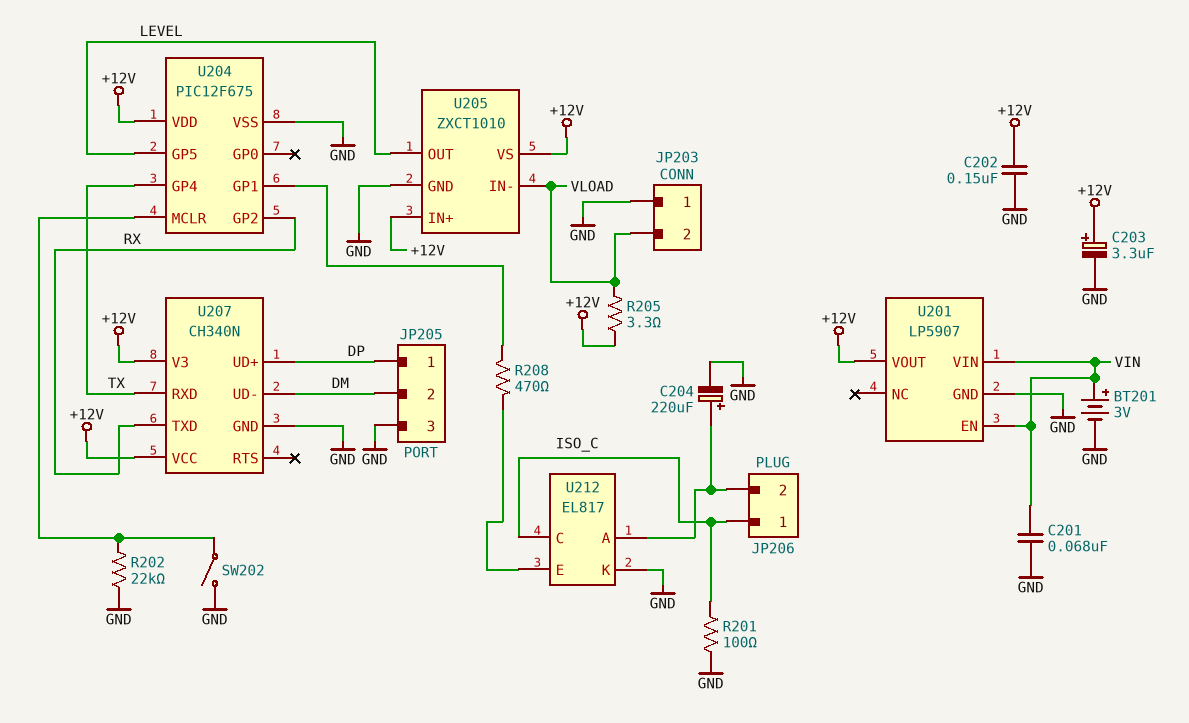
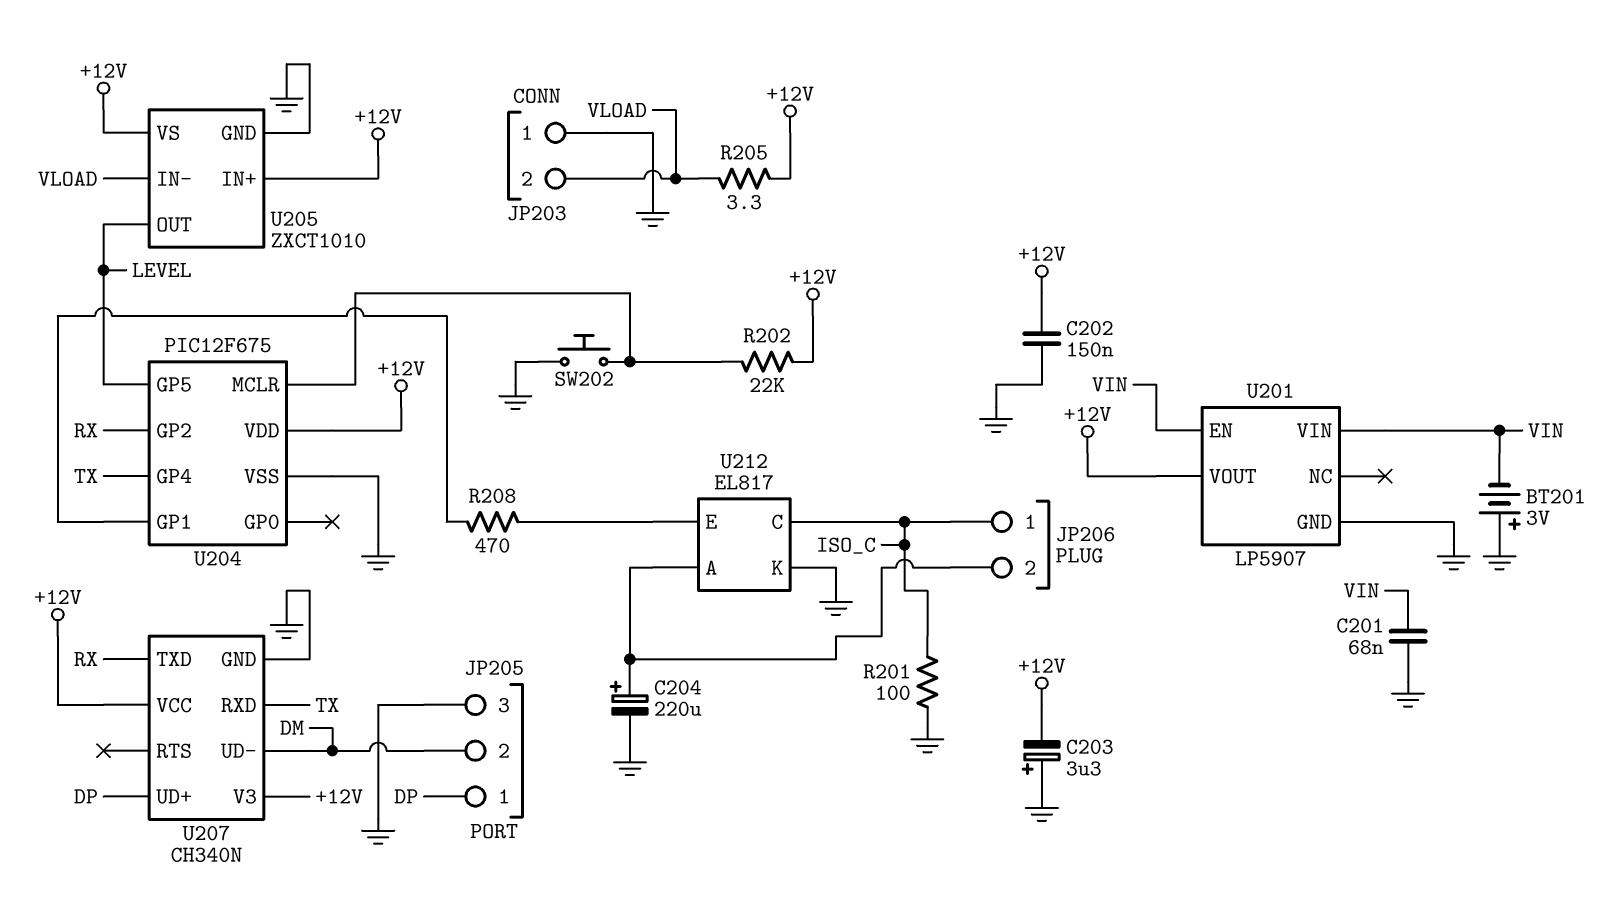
BT201: 3V (plus VIN, minus GND) -> 3V (plus GND, minus VIN)
C203: 3.3uF (plus +12V, minus GND) -> 3.3uF (plus GND, minus +12V)
R202: 22k (GND, U204/MCLR) -> 22k (+12V, U204/MCLR)
SW202: switch (GND, U204/MCLR) -> button (GND, U204/MCLR)

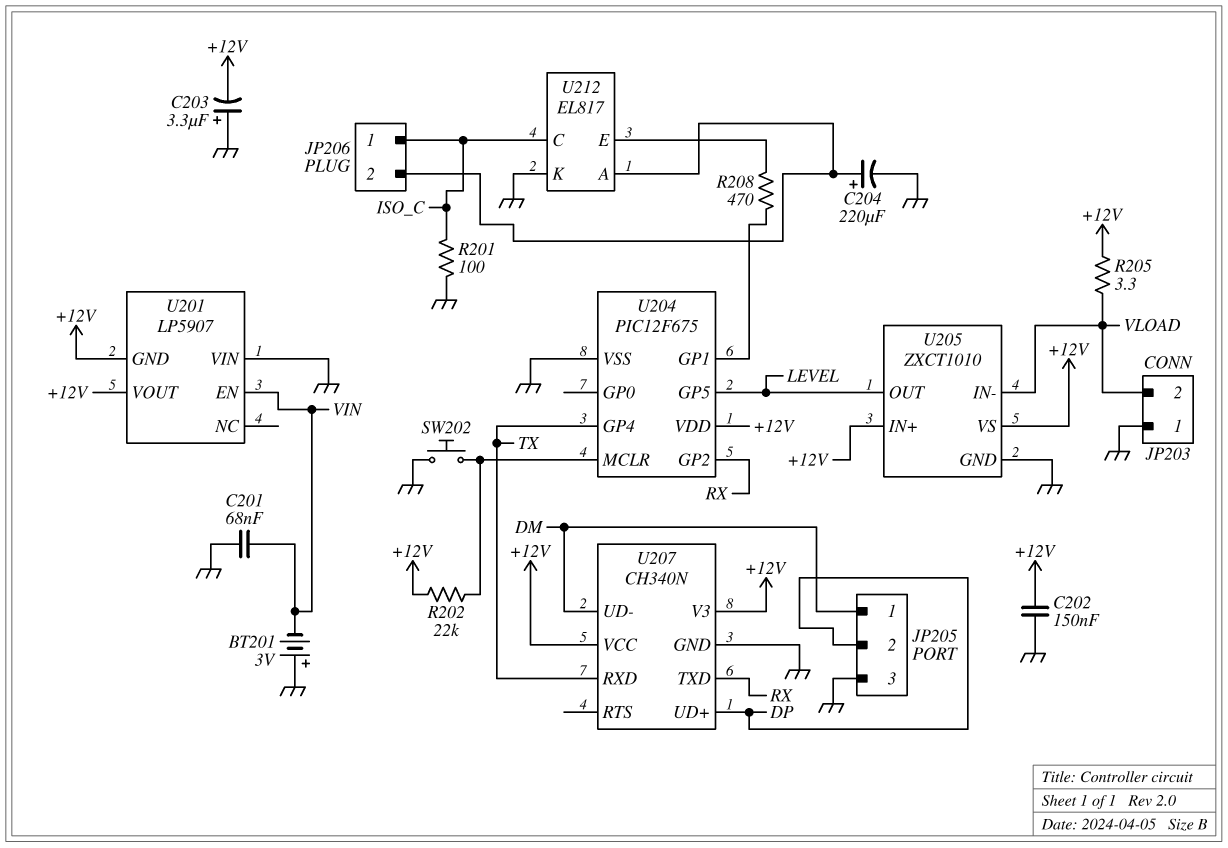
JP205 pin 1: DP -> DM
JP205 pin 2: DM -> DP
U201 pin GND: GND -> +12V
U201 pin VIN: VIN -> GND

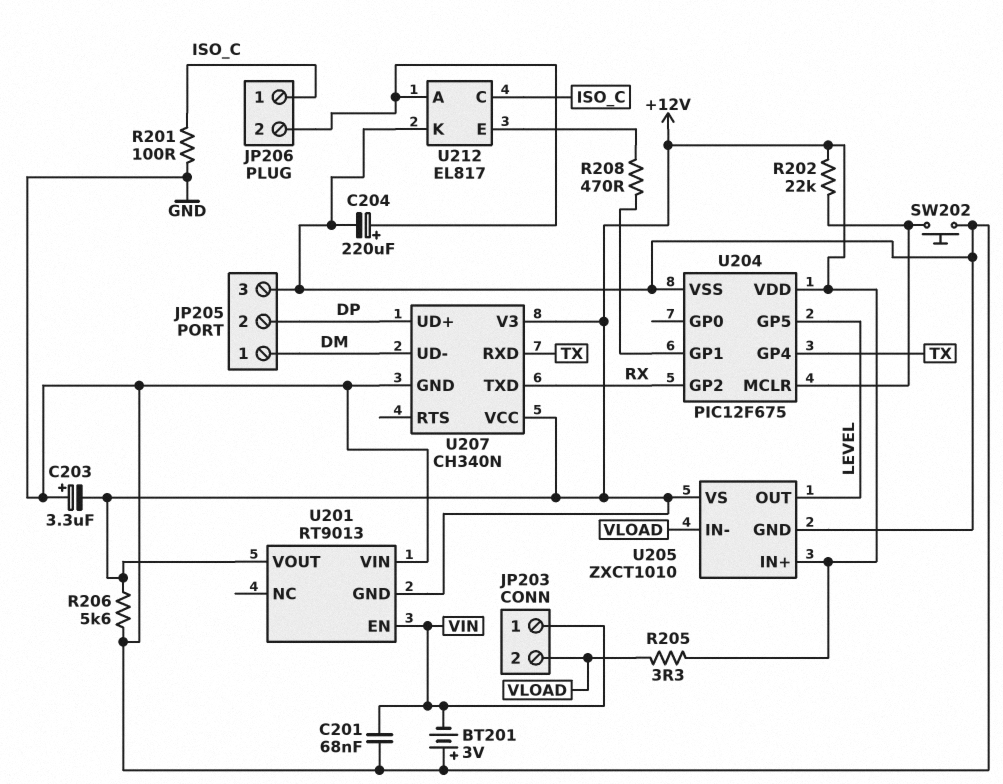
C202: 150nF (+12V, GND) -> none
JP203 pin 1: GND -> VIN
R206: none -> 5.6k (+12V, GND)
U201: LP5907 -> RT9013

